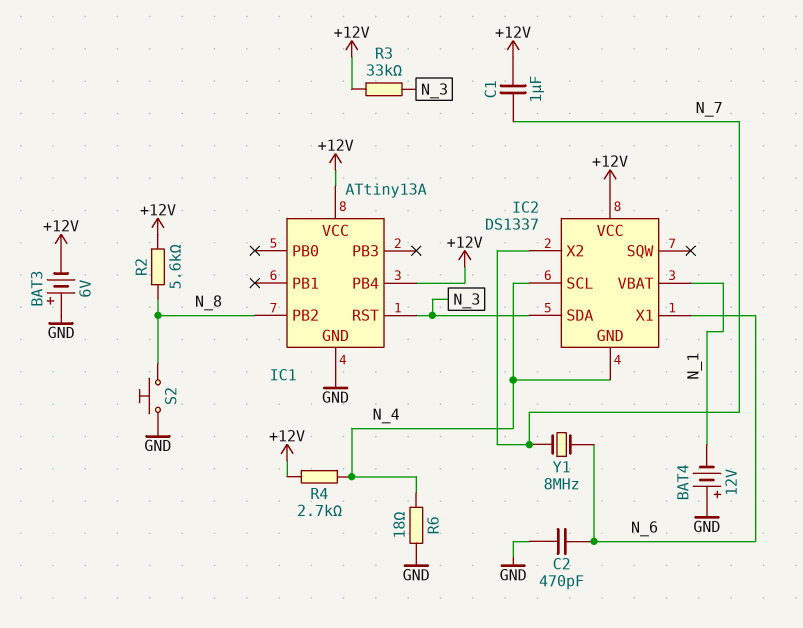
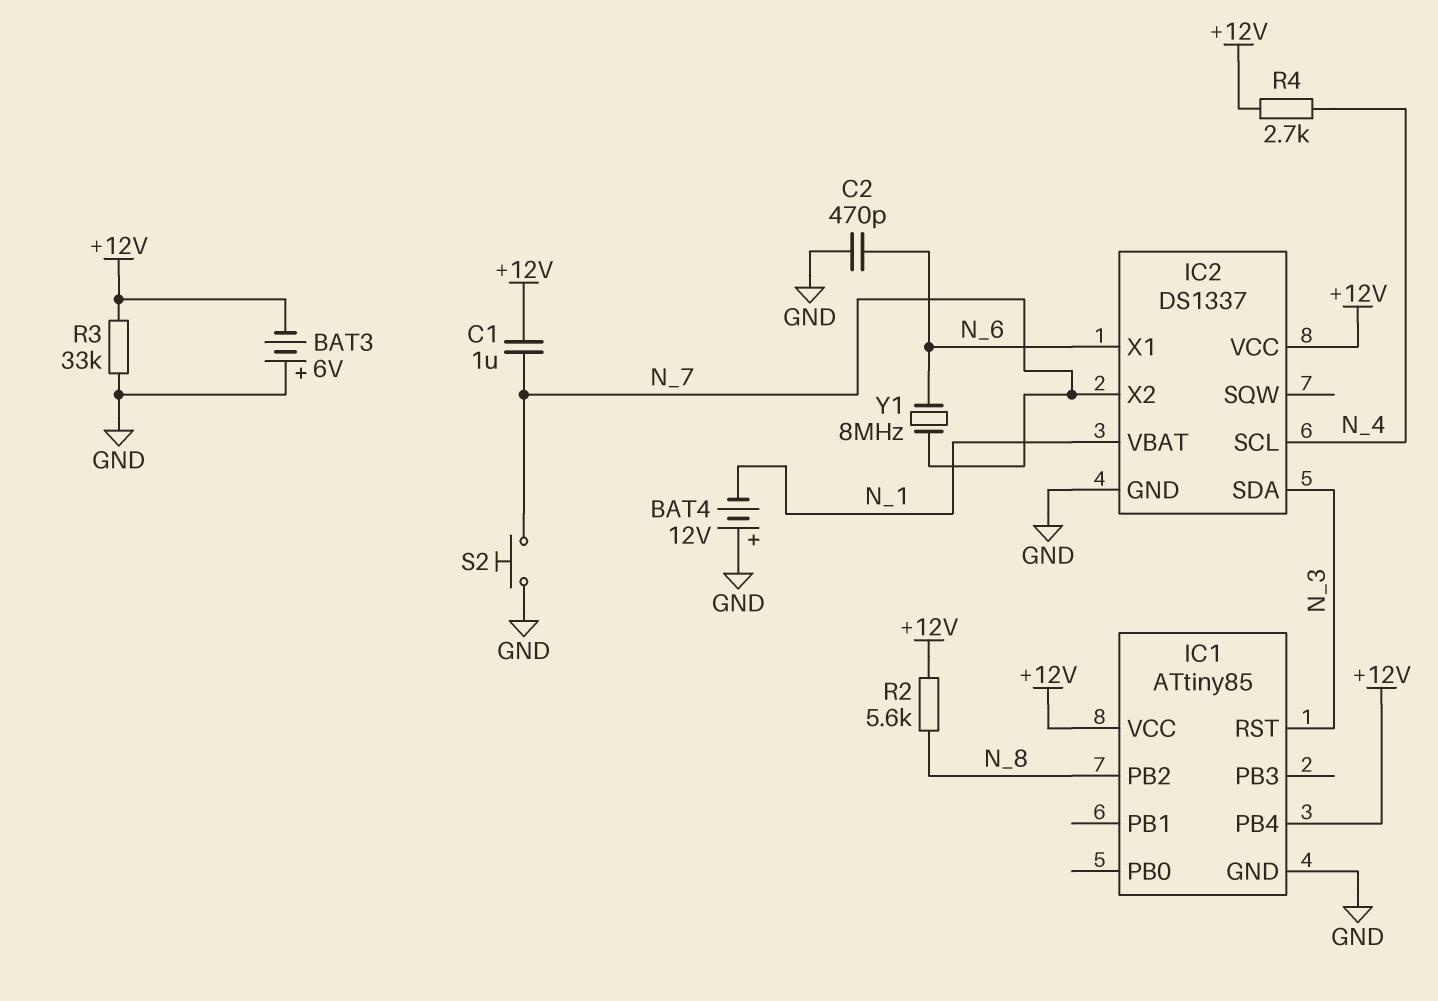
IC1: ATtiny13A -> ATtiny85
IC2 pin GND: N_4 -> GND
R3: 33k (+12V, N_3) -> 33k (+12V, GND)
R6: 18 (GND, N_4) -> none
S2: button (GND, N_8) -> button (GND, N_7)

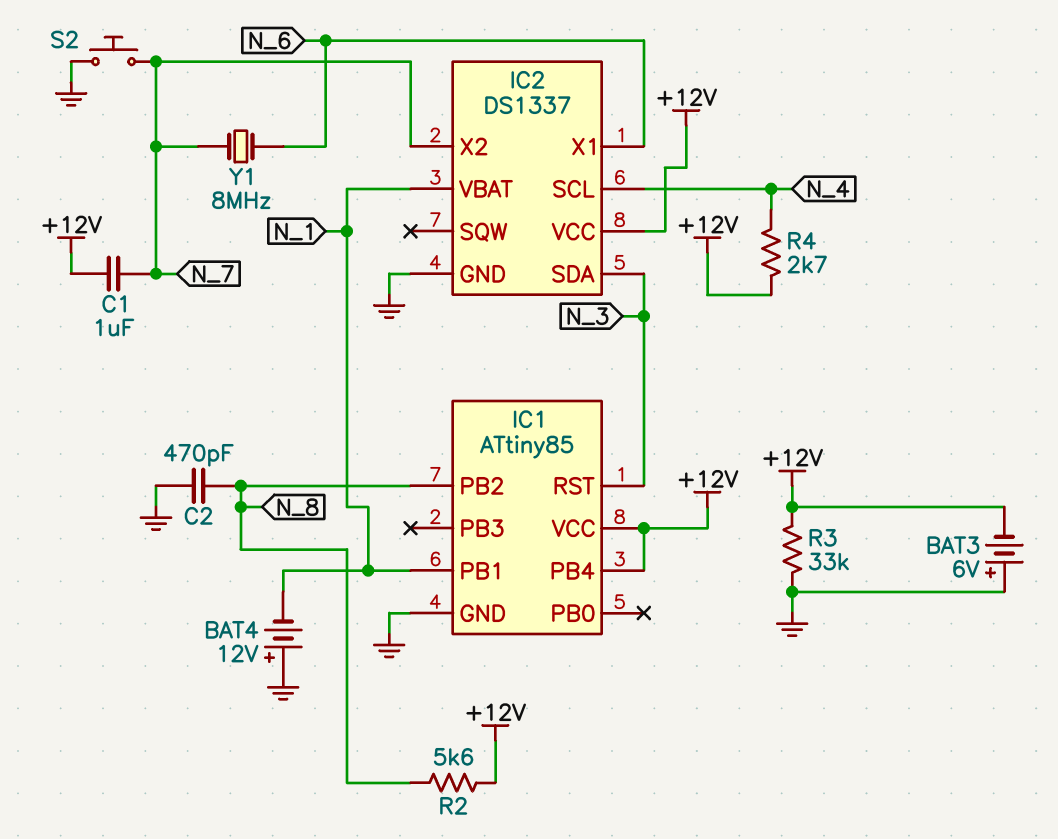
C2: 470pF (GND, N_6) -> 470pF (GND, N_8)
IC1 pin PB1: none -> N_1

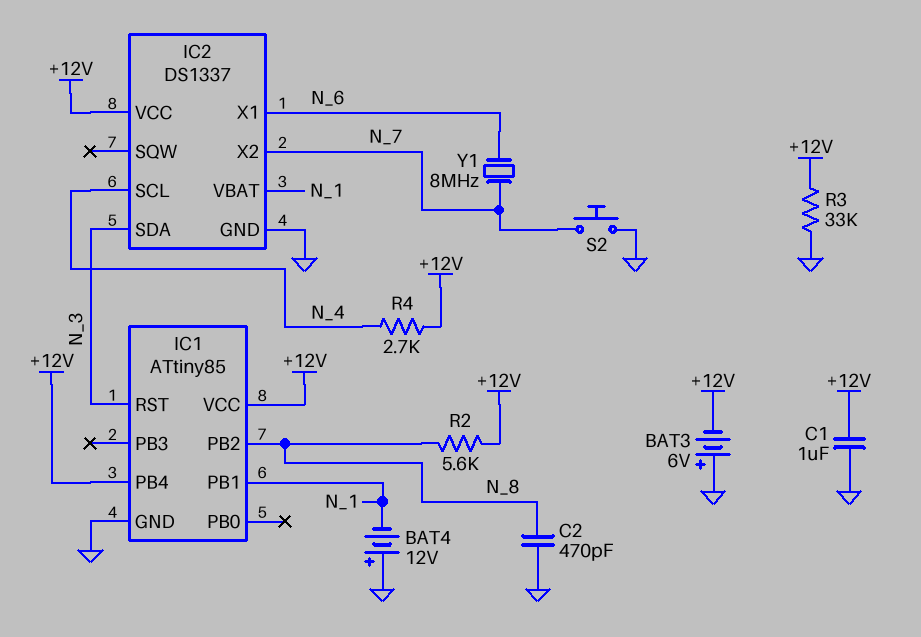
C1: 1uF (+12V, N_7) -> 1uF (+12V, GND)

